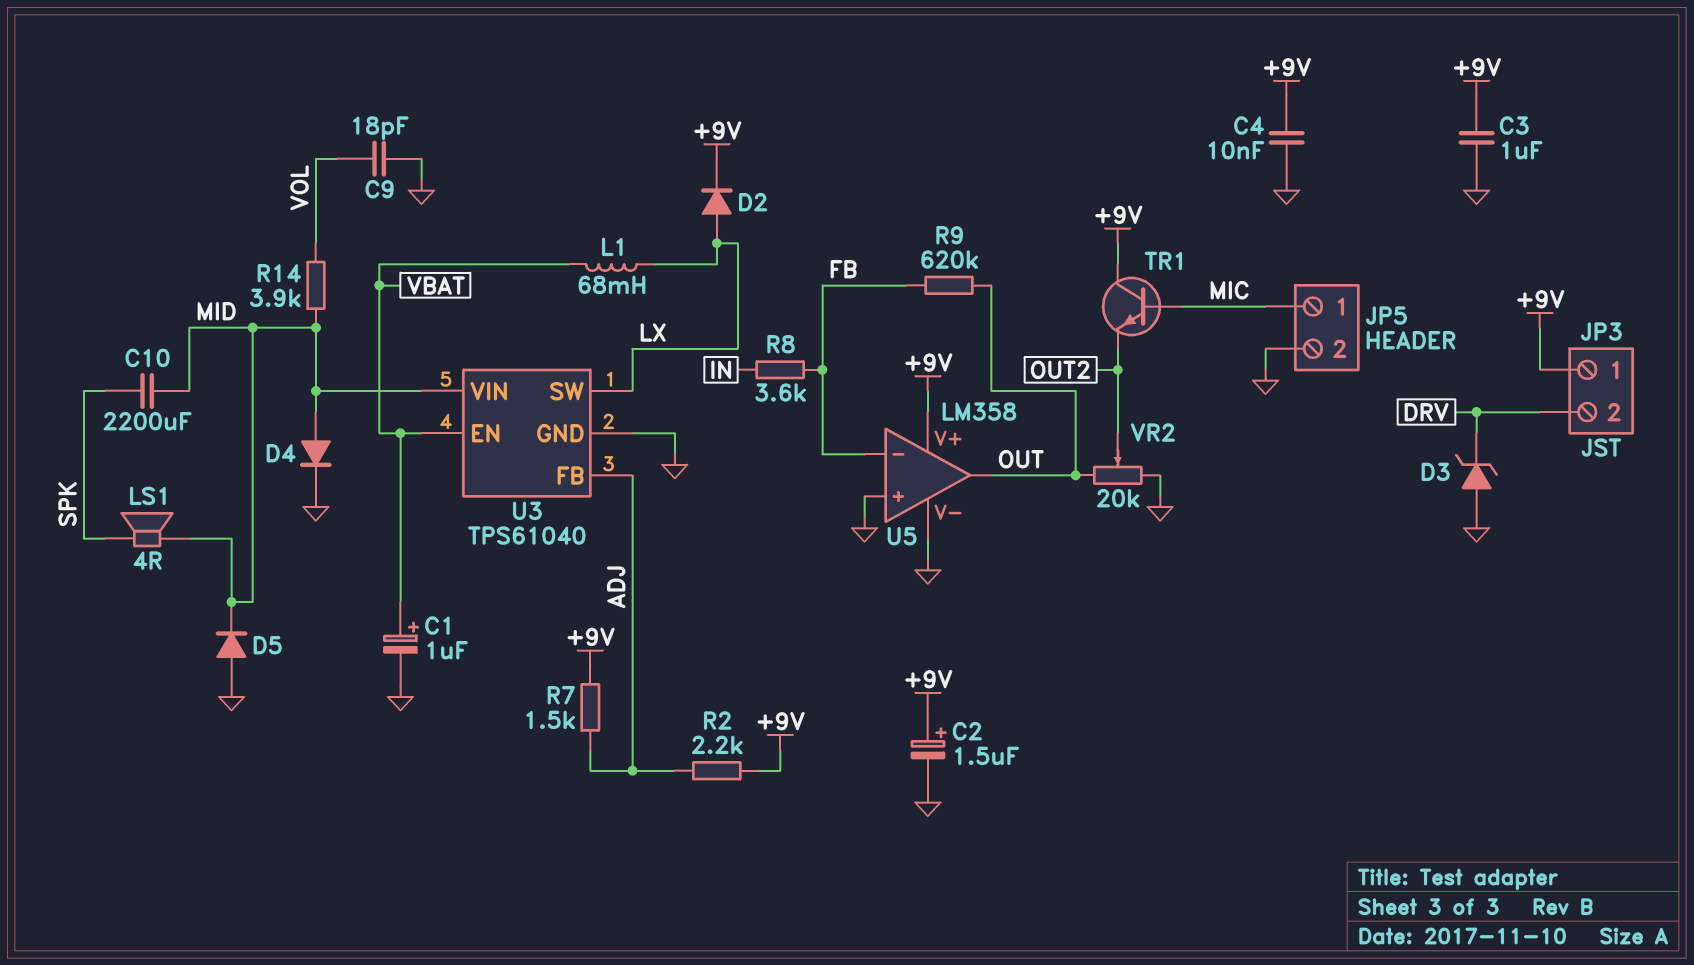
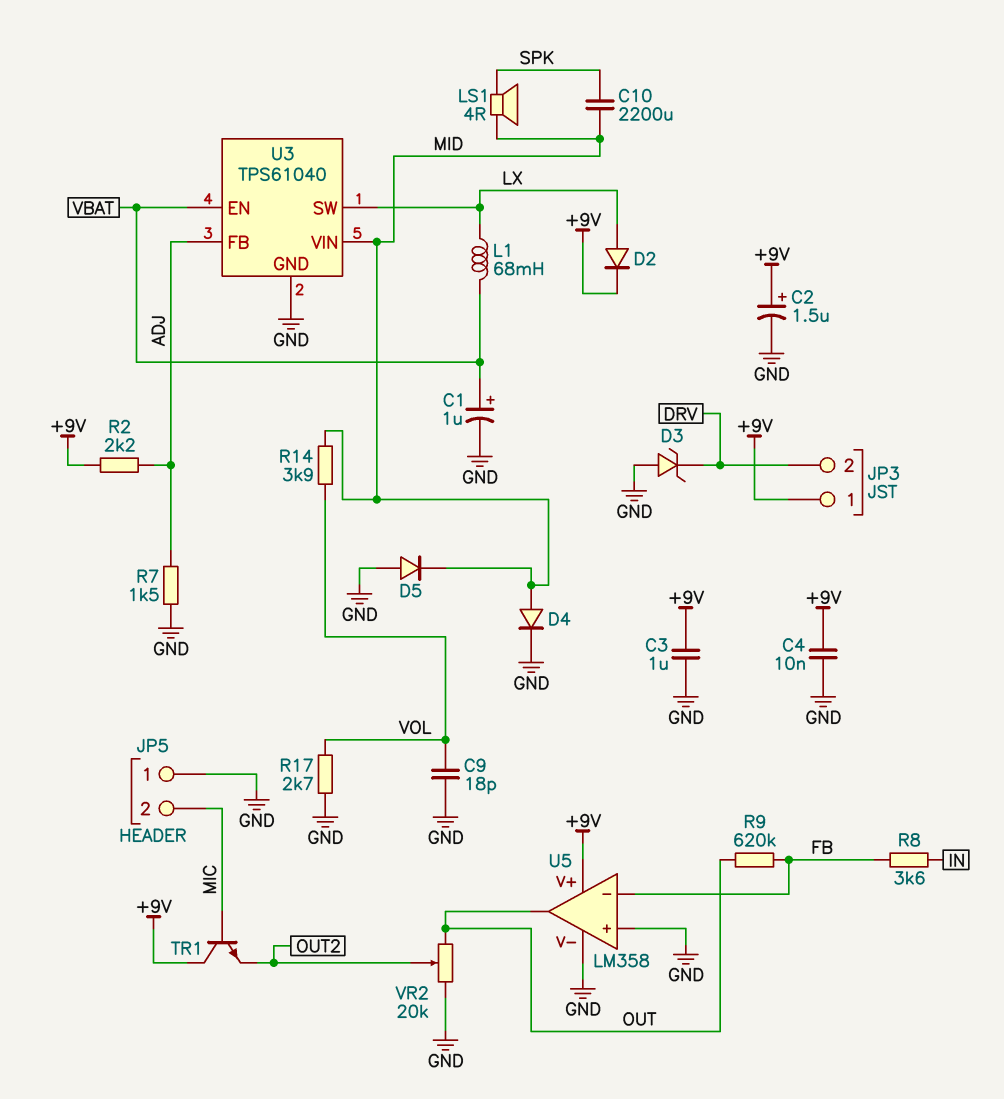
JP5 pin 1: MIC -> GND
JP5 pin 2: GND -> MIC
R7: 1.5k (+9V, ADJ) -> 1.5k (ADJ, GND)
R17: none -> 2.7k (GND, VOL)

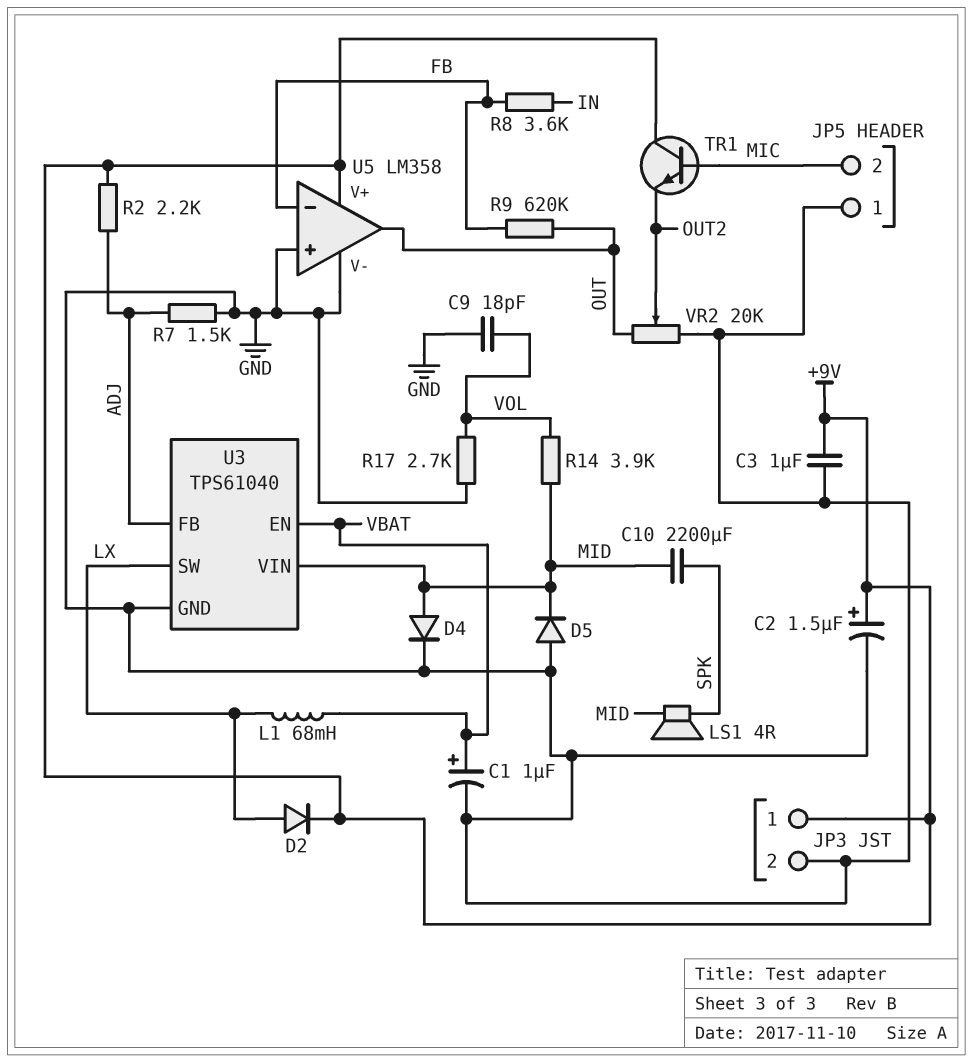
C4: 10nF (+9V, GND) -> none
D3: zener (A GND, K DRV) -> none
JP3 pin 2: DRV -> GND

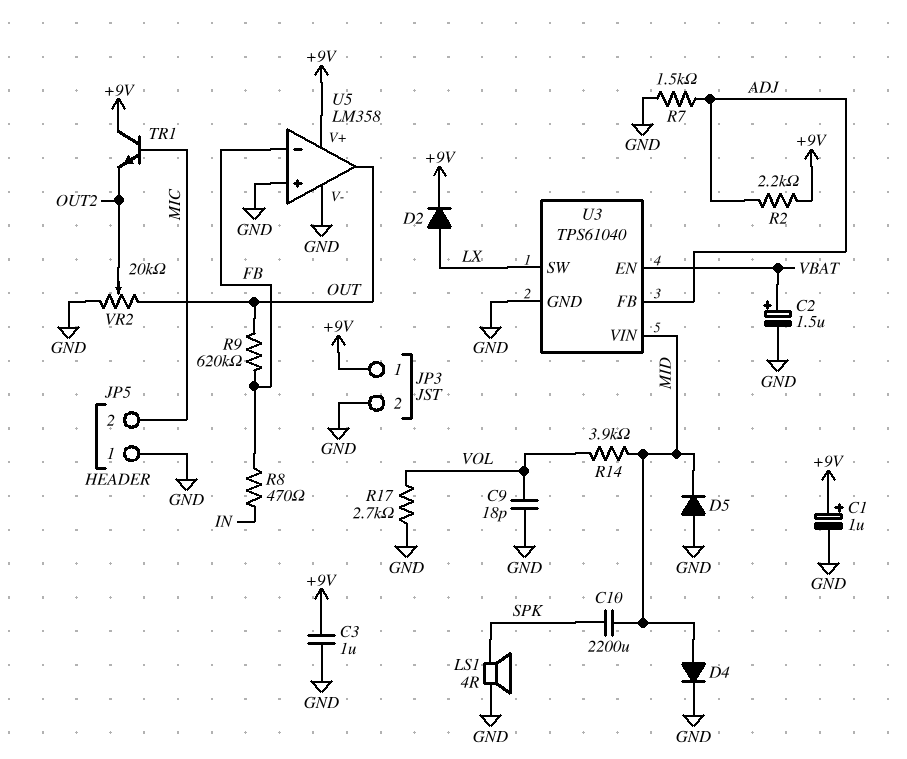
C1: 1uF (plus VBAT, minus GND) -> 1uF (plus +9V, minus GND)
C2: 1.5uF (plus +9V, minus GND) -> 1.5uF (plus VBAT, minus GND)
L1: 68mH (LX, VBAT) -> none
LS1: speaker 4R (MID, SPK) -> speaker 4R (GND, SPK)
R8: 3.6k (FB, IN) -> 470 (FB, IN)

